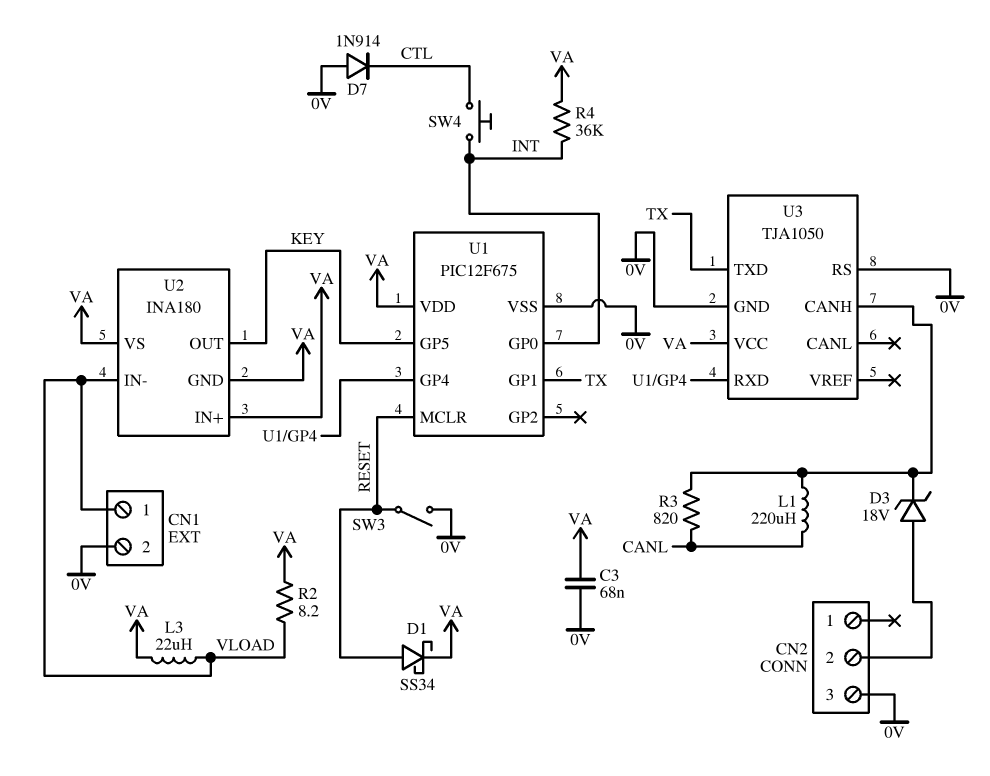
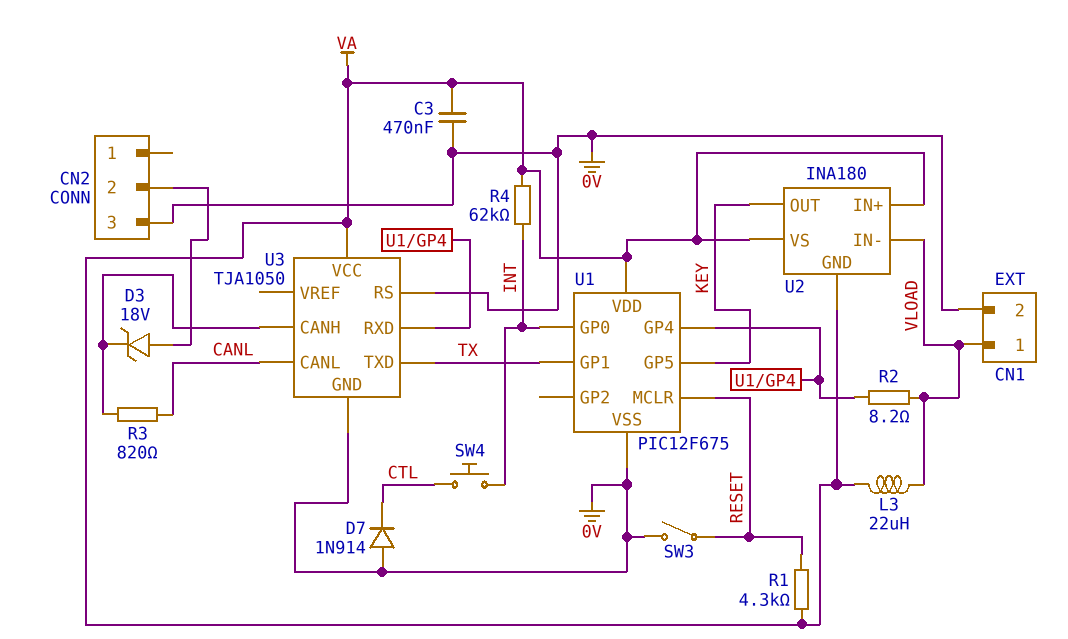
C3: 68nF (0V, VA) -> 470nF (0V, VA)
D1: schottky SS34 (A RESET, K VA) -> none
L1: 220uH (CANL, U3/CANH) -> none
R1: none -> 4.3k (RESET, VA)
R2: 8.2 (VA, VLOAD) -> 8.2 (U1/GP4, VLOAD)
R4: 36k (INT, VA) -> 62k (INT, VA)
U3 pin CANL: none -> CANL

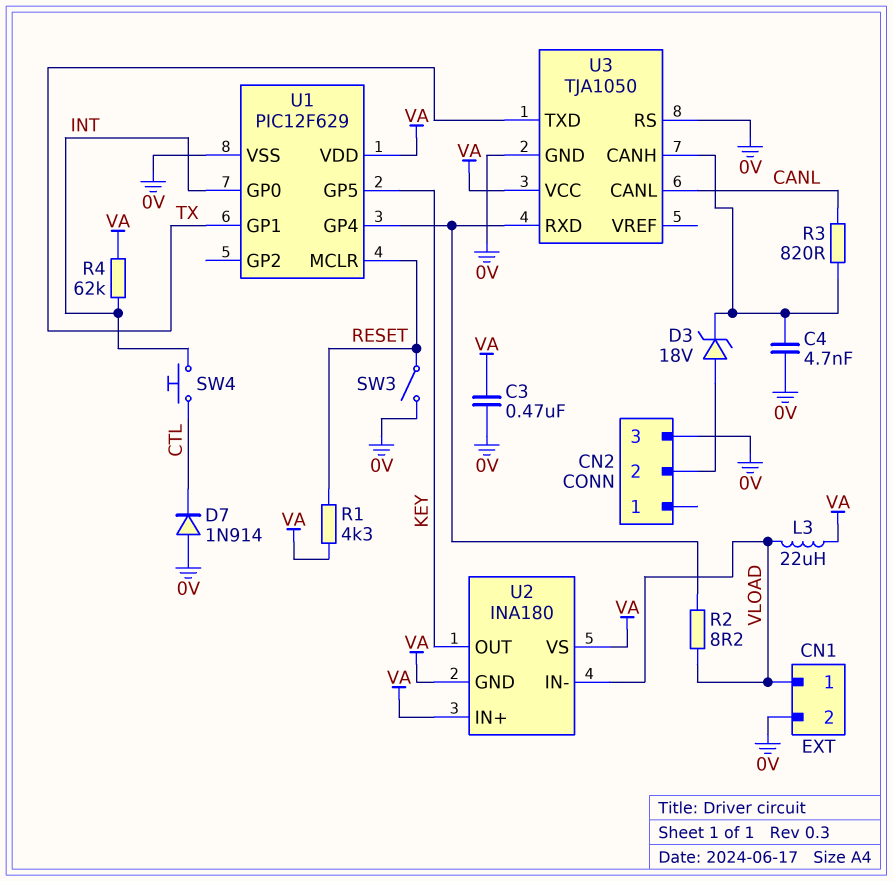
C4: none -> 4.7nF (0V, U3/CANH)
U1: PIC12F675 -> PIC12F629

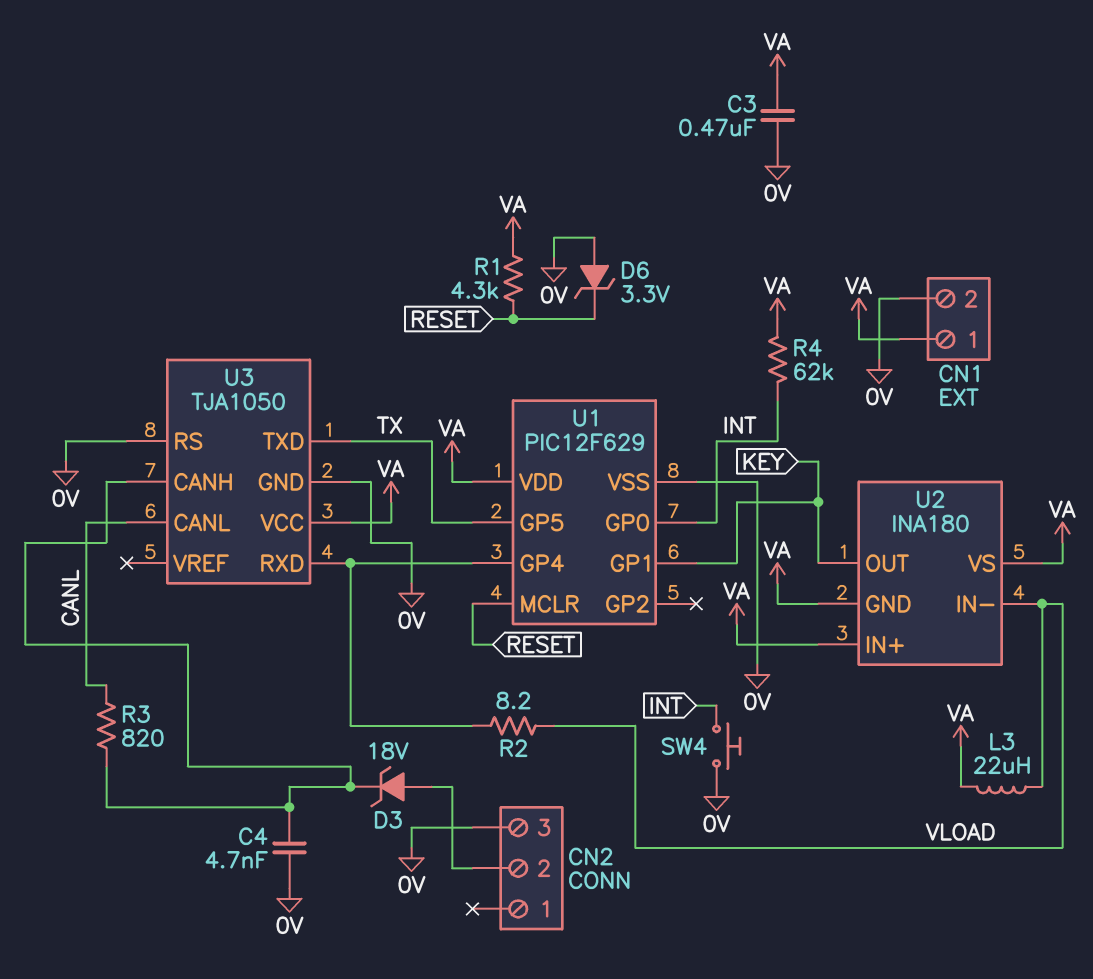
CN1 pin 1: VLOAD -> VA
D6: none -> zener 3.3V (A 0V, K RESET)
D7: diode 1N914 (A 0V, K CTL) -> none
SW3: switch (0V, RESET) -> none
SW4: button (CTL, INT) -> button (0V, INT)
U1 pin GP1: TX -> KEY
U1 pin GP5: KEY -> TX

